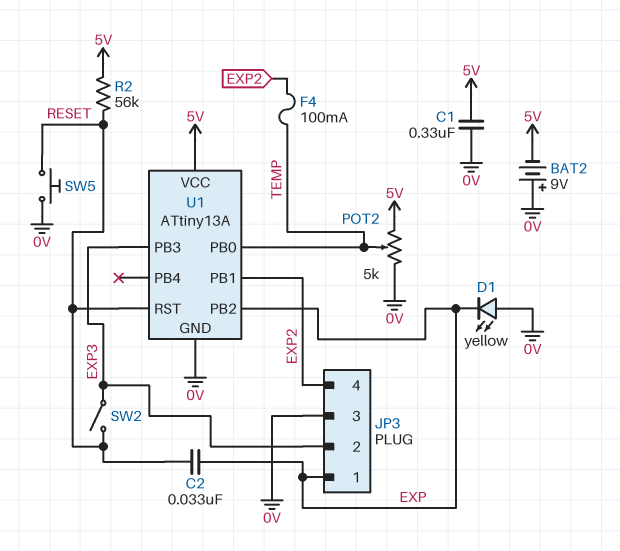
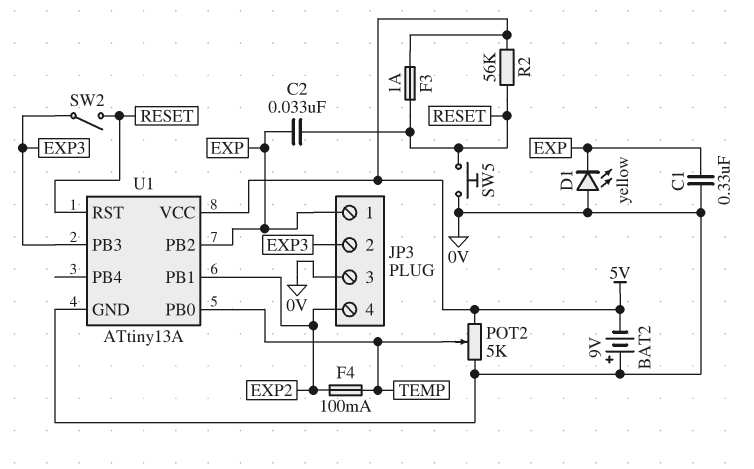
C1: 330nF (0V, 5V) -> 330nF (0V, EXP)
F3: none -> 1A (5V, RESET)

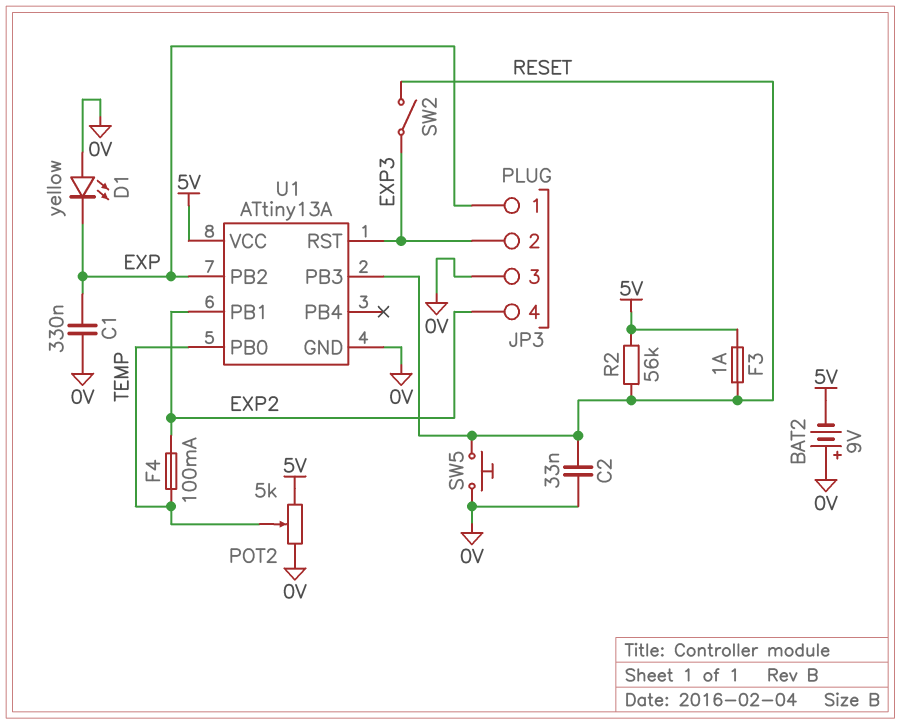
C2: 33nF (EXP, RESET) -> 33nF (0V, RESET)
U1 pin PB3: EXP3 -> RESET
U1 pin RST: RESET -> EXP3

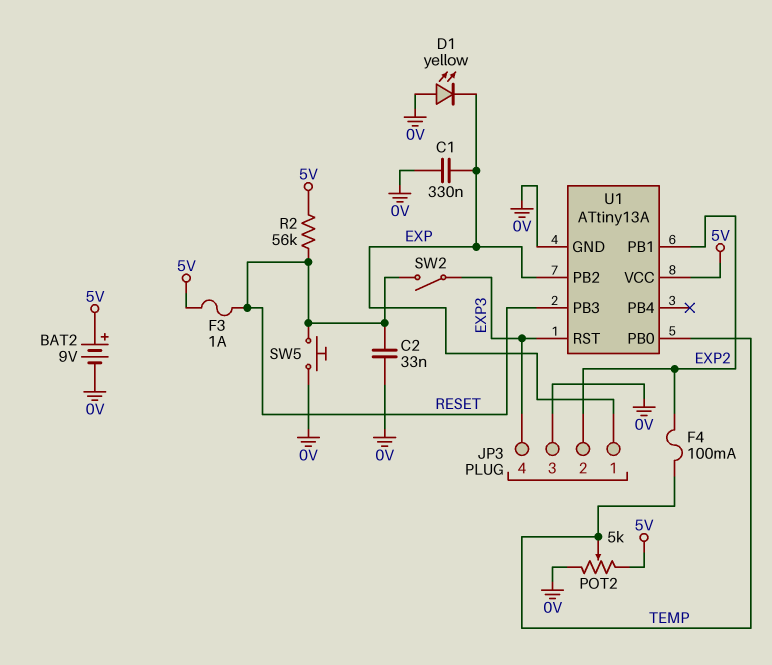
BAT2: 9V (plus 0V, minus 5V) -> 9V (plus 5V, minus 0V)
JP3 pin 2: EXP3 -> EXP2
JP3 pin 4: EXP2 -> EXP3

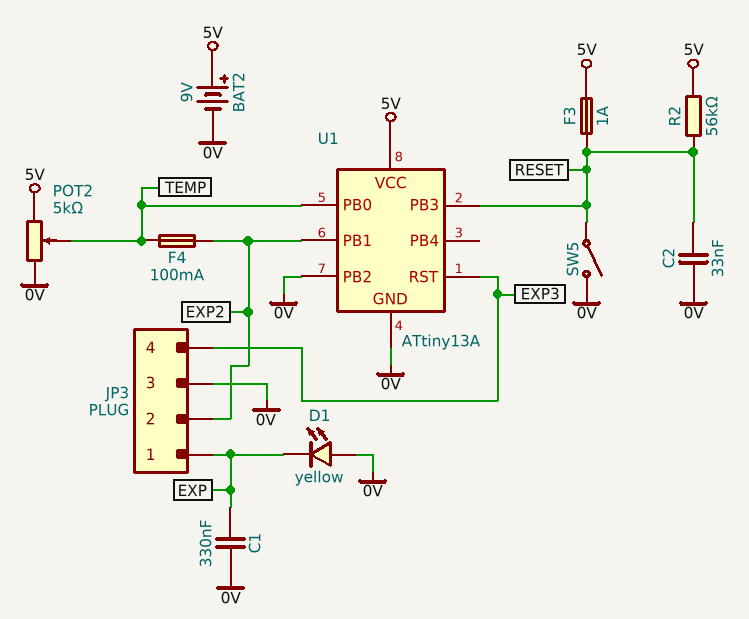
SW2: switch (EXP3, RESET) -> none
SW5: button (0V, RESET) -> switch (0V, RESET)
U1 pin PB2: EXP -> 0V

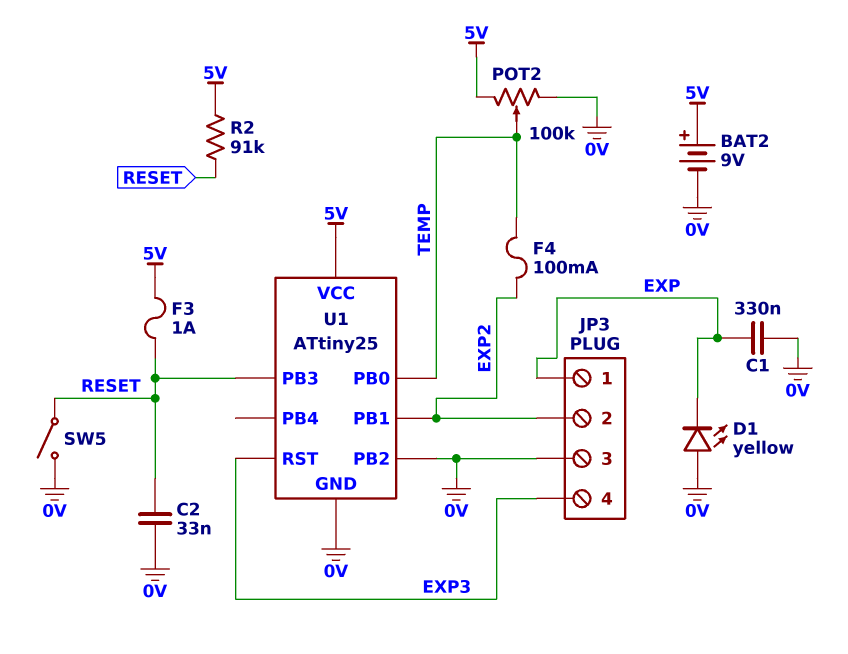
POT2: 5k (0V, 5V, wiper TEMP) -> 100k (0V, 5V, wiper TEMP)
R2: 56k (5V, RESET) -> 91k (5V, RESET)
U1: ATtiny13A -> ATtiny25

